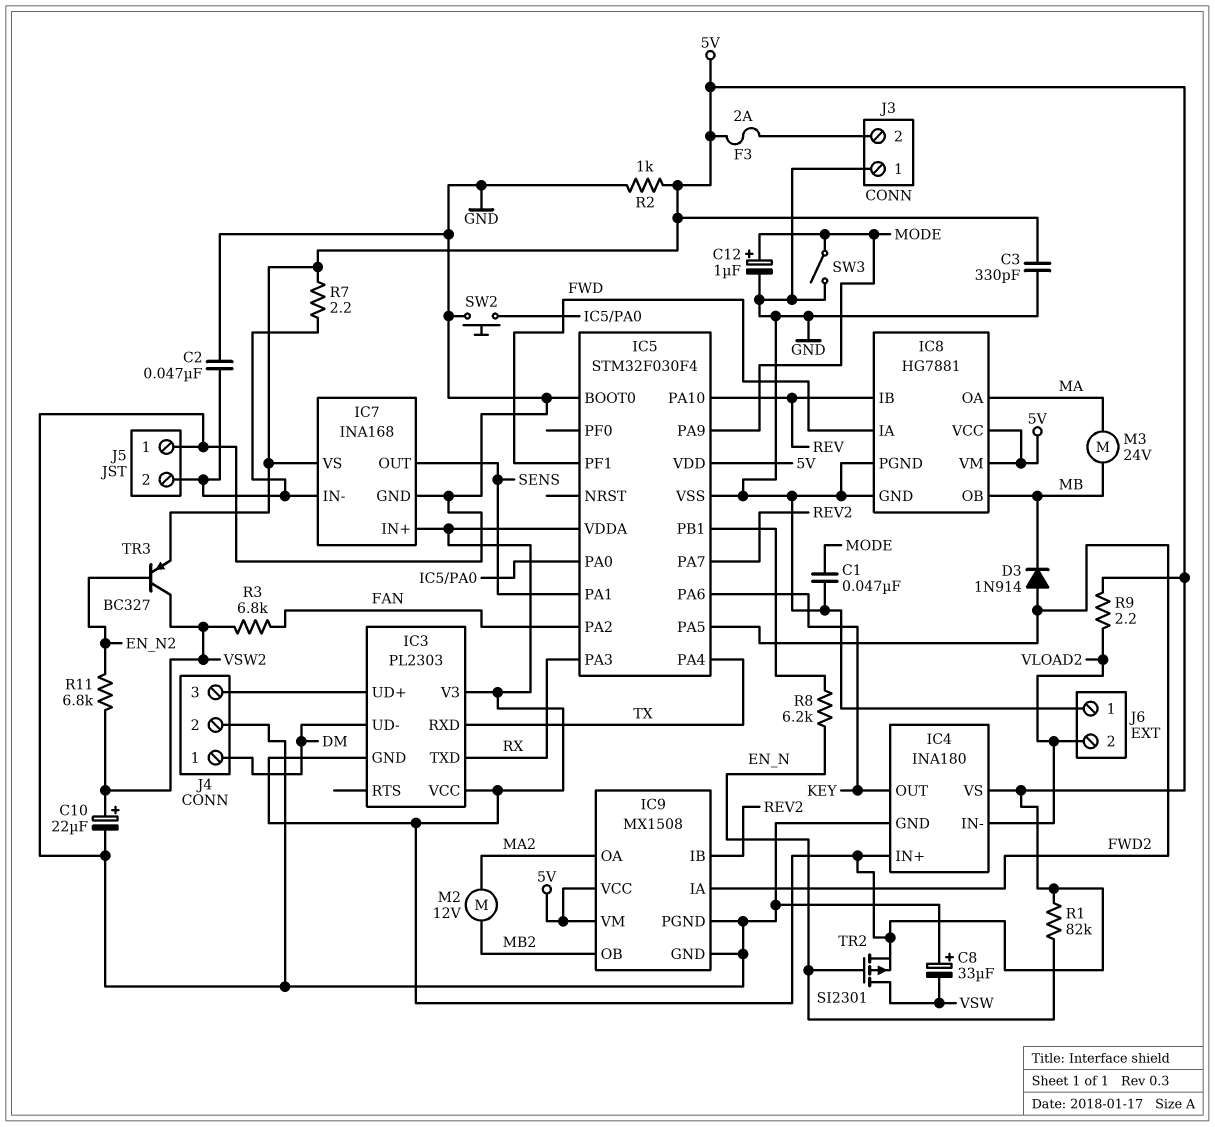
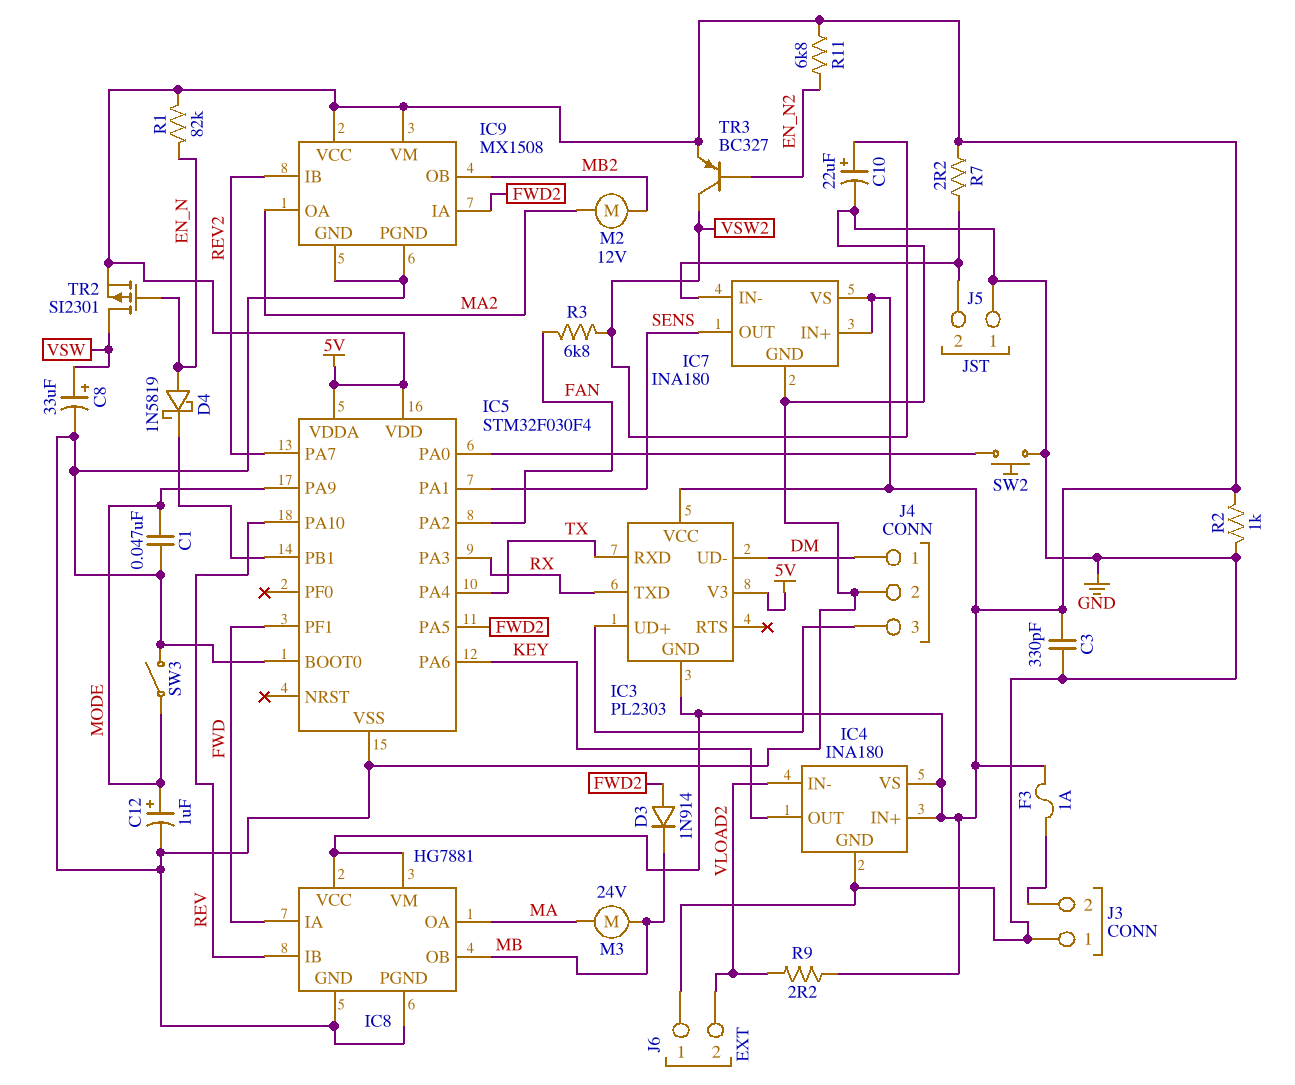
C2: 47nF (GND, IC7/IN-) -> none
C8: 33uF (plus GND, minus VSW) -> 33uF (plus VSW, minus GND)
D4: none -> schottky 1N5819 (A EN_N, K IC5/PB1)
F3: 2A (5V, J3/2) -> 1A (5V, J3/2)
IC7: INA168 -> INA180
R8: 6.2k (EN_N, IC5/PB1) -> none
R11: 6.8k (EN_N2, VSW2) -> 6.8k (5V, EN_N2)

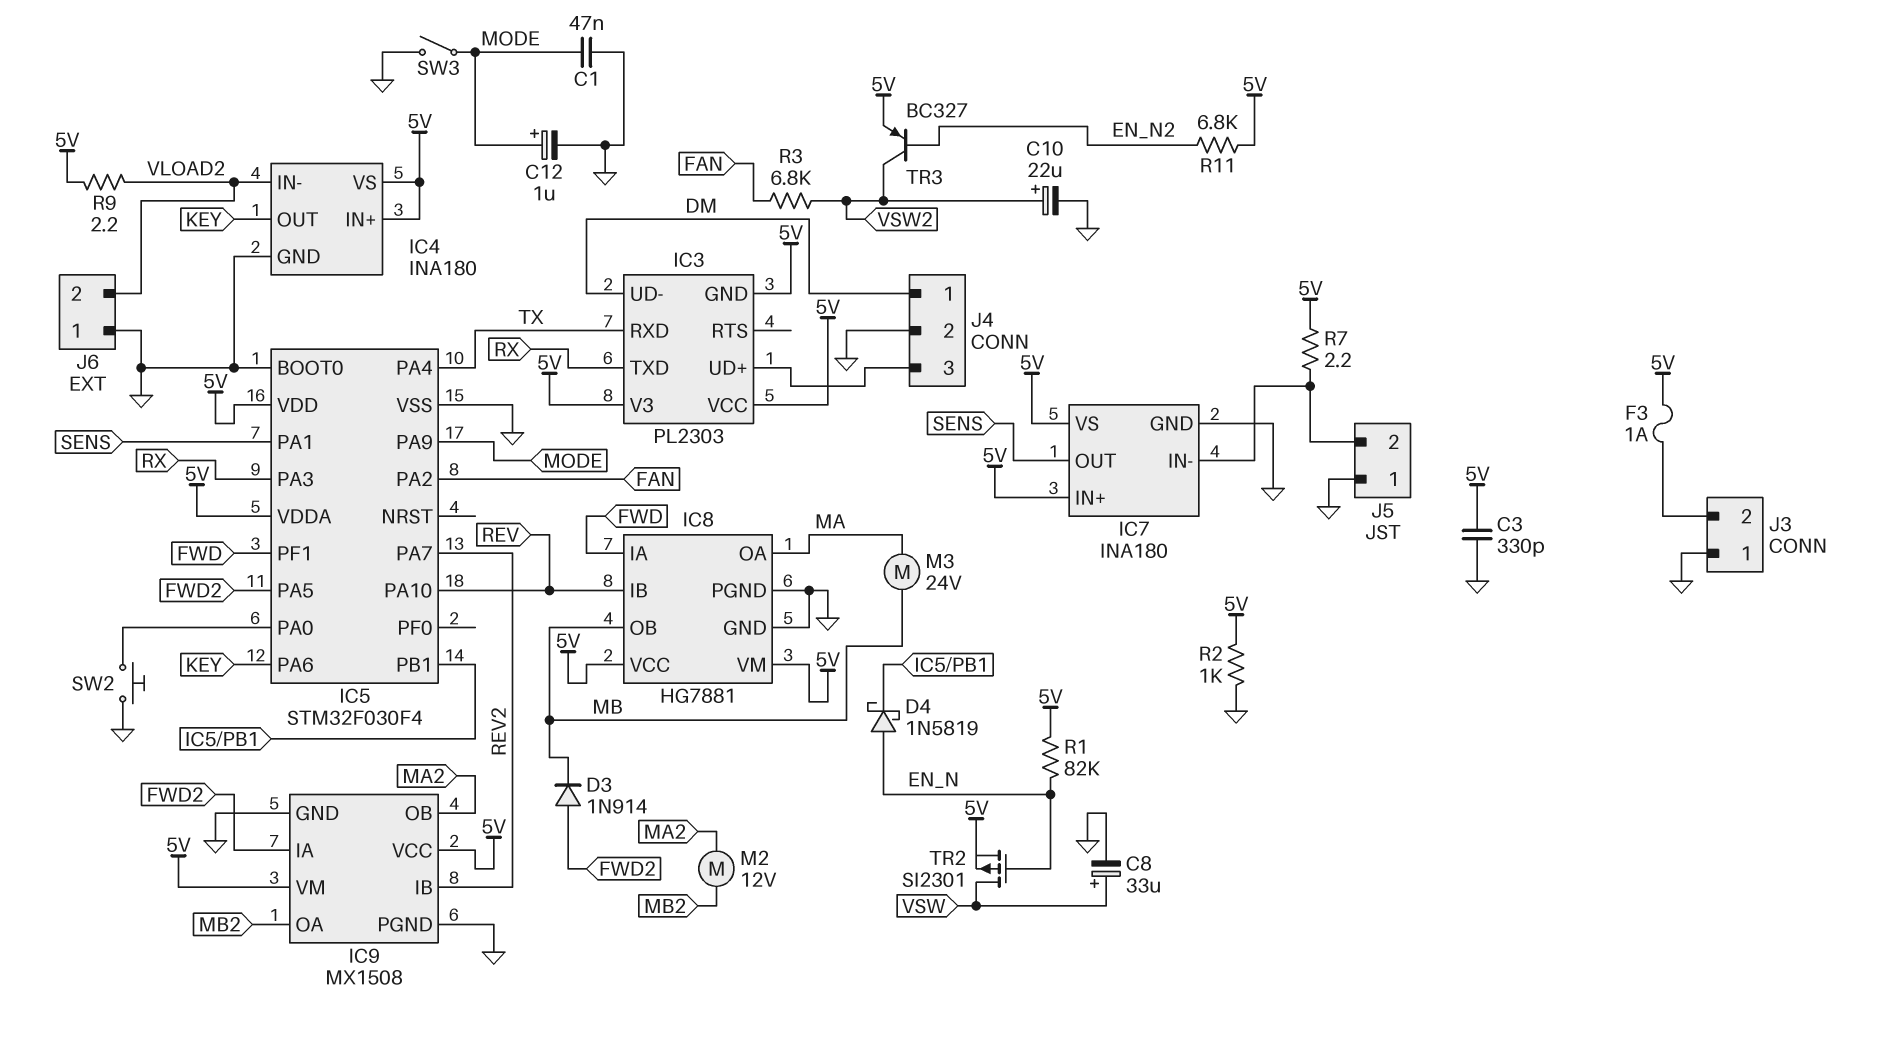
IC9 pin OA: MA2 -> MB2
IC9 pin OB: MB2 -> MA2

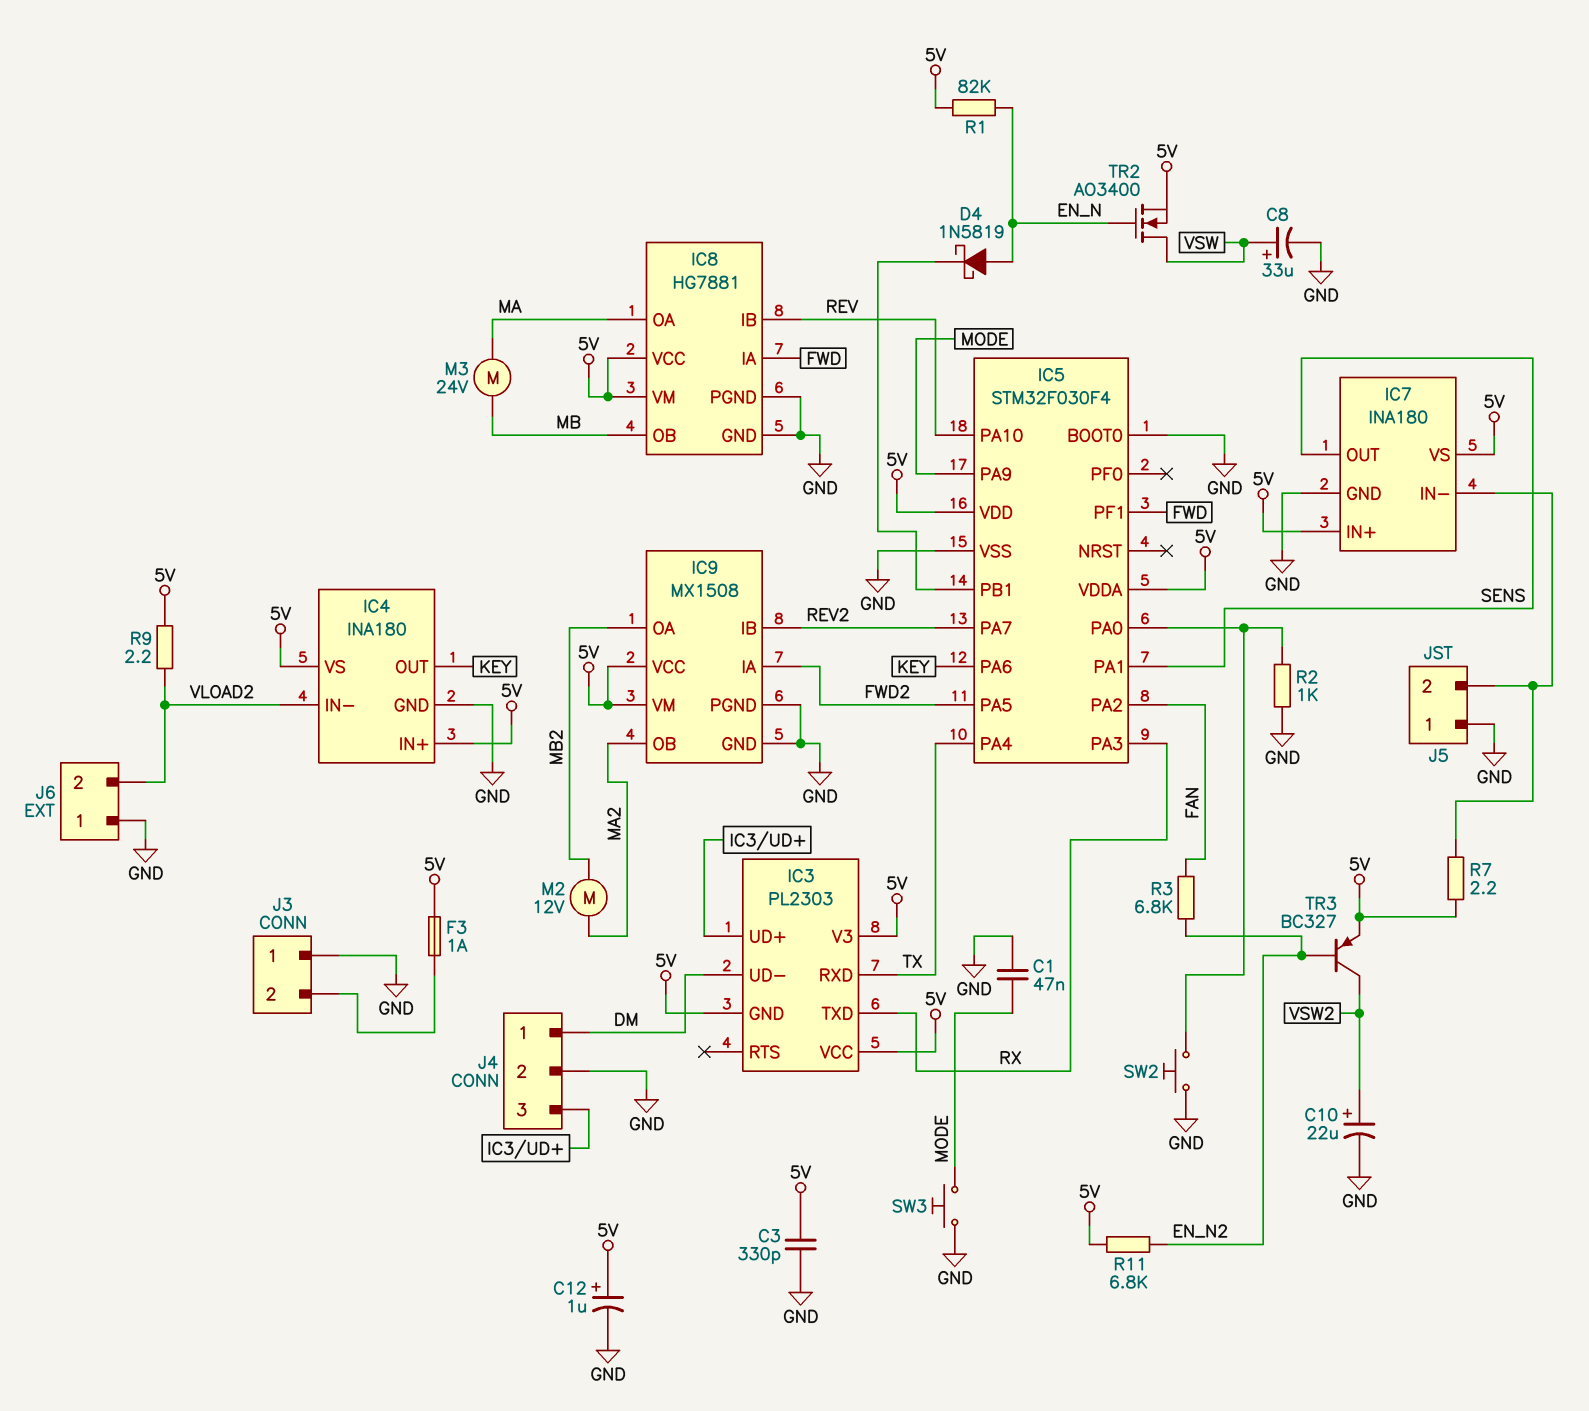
C12: 1uF (plus MODE, minus GND) -> 1uF (plus 5V, minus GND)
D3: diode 1N914 (A FWD2, K MB) -> none
R2: 1k (5V, GND) -> 1k (GND, IC5/PA0)
R3: 6.8k (FAN, VSW2) -> 6.8k (EN_N2, FAN)
SW3: switch (GND, MODE) -> button (GND, MODE)
TR2: PMOS SI2301 (G EN_N, D VSW, S 5V) -> NMOS AO3400 (G EN_N, D VSW, S 5V)

